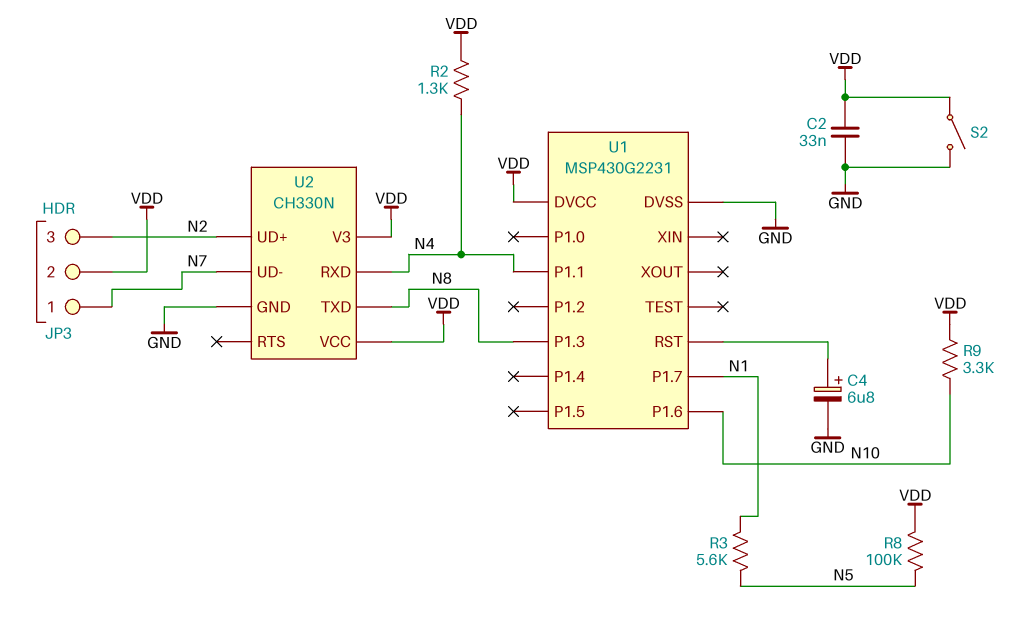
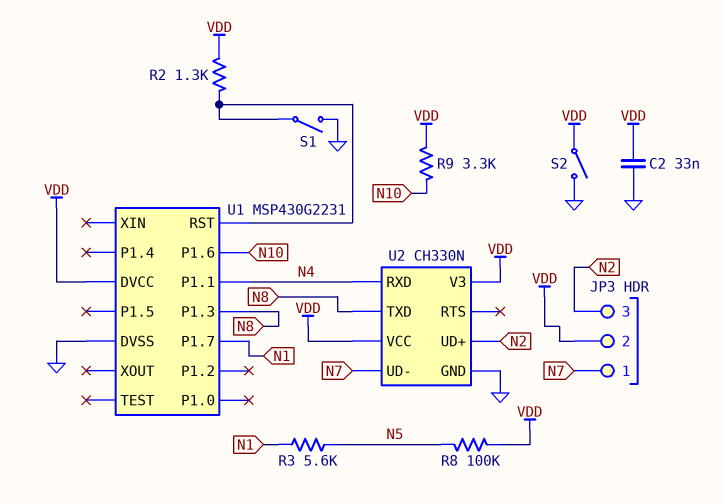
C4: 6.8uF (plus U1/RST, minus GND) -> none
R2: 1.3k (N4, VDD) -> 1.3k (U1/RST, VDD)
S1: none -> switch (GND, U1/RST)

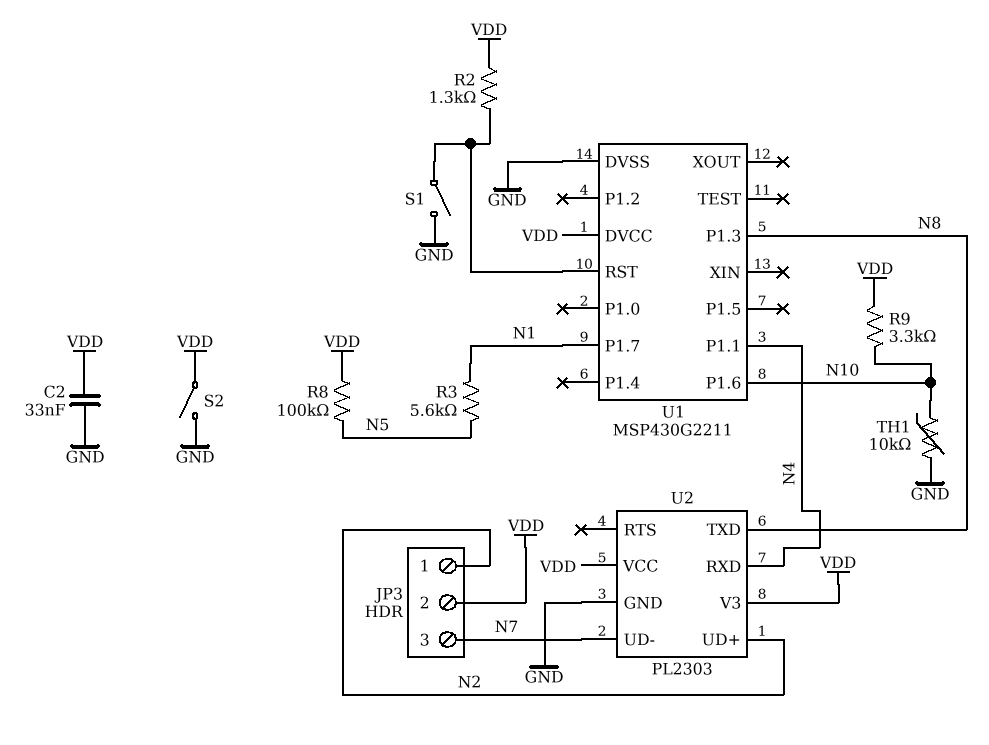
JP3 pin 1: N7 -> N2
JP3 pin 3: N2 -> N7
TH1: none -> 10k (GND, N10)
U1: MSP430G2231 -> MSP430G2211
U2: CH330N -> PL2303

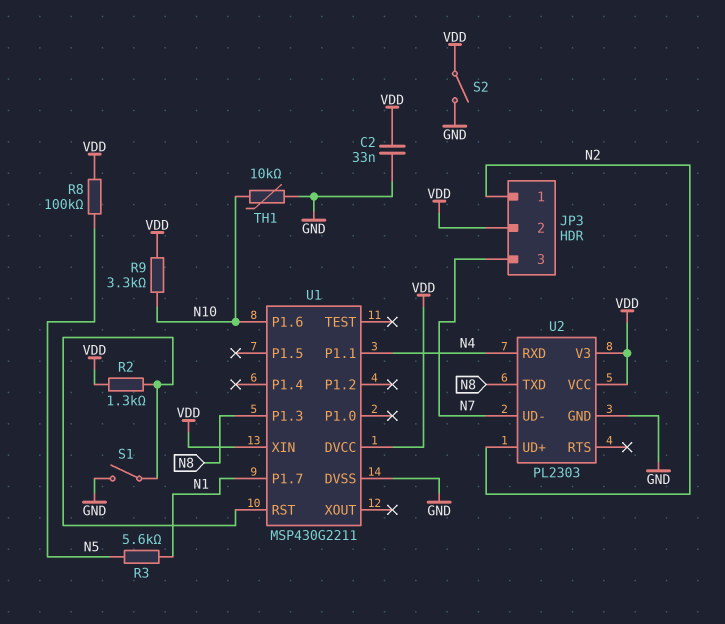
U1 pin XIN: none -> VDD

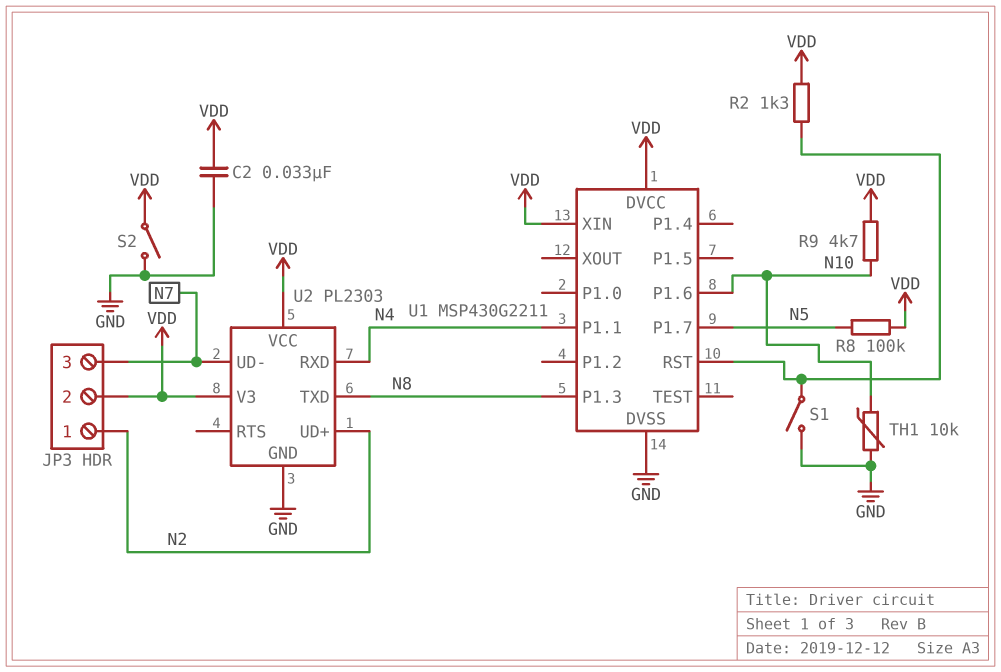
R3: 5.6k (N1, N5) -> none
R9: 3.3k (N10, VDD) -> 4.7k (N10, VDD)
U1 pin P1.7: N1 -> N5

